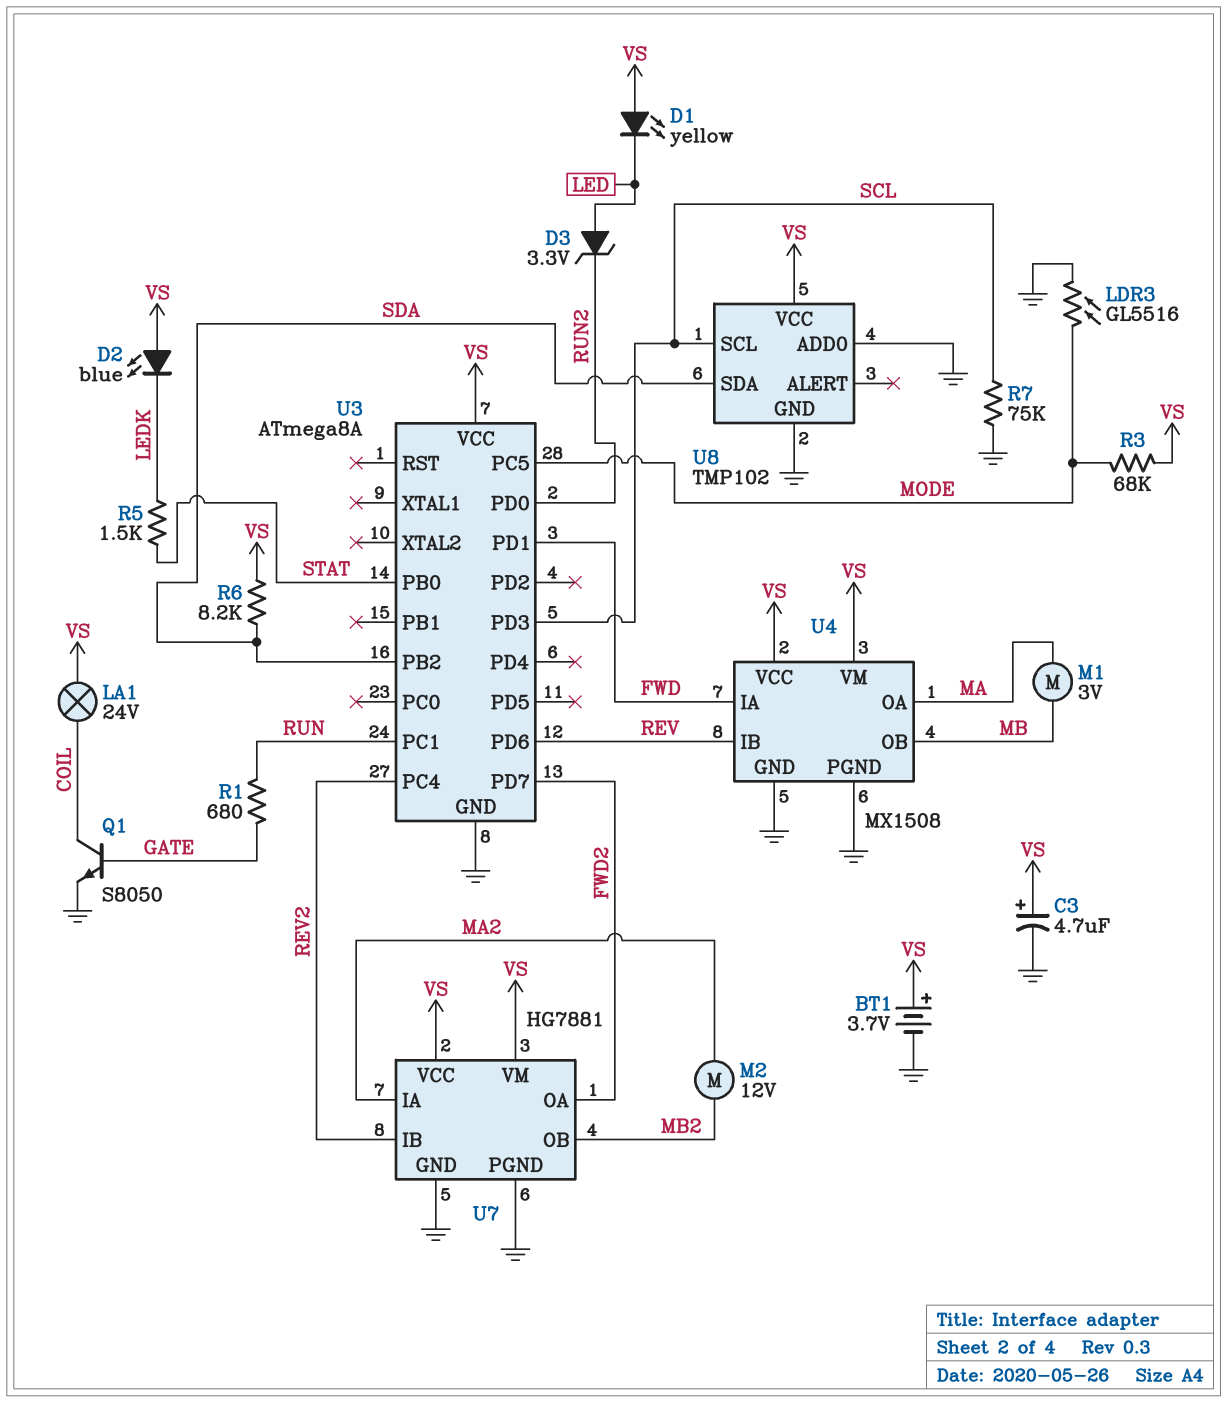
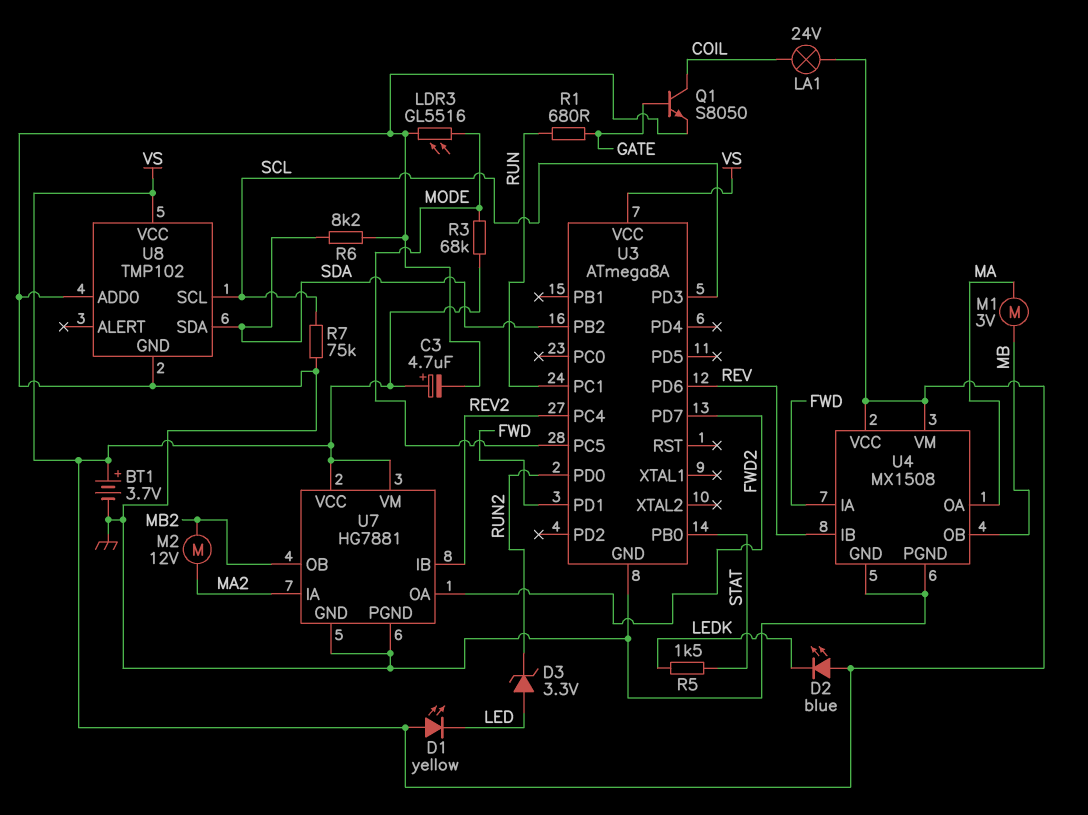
R6: 8.2k (SDA, VS) -> 8.2k (GND, SDA)

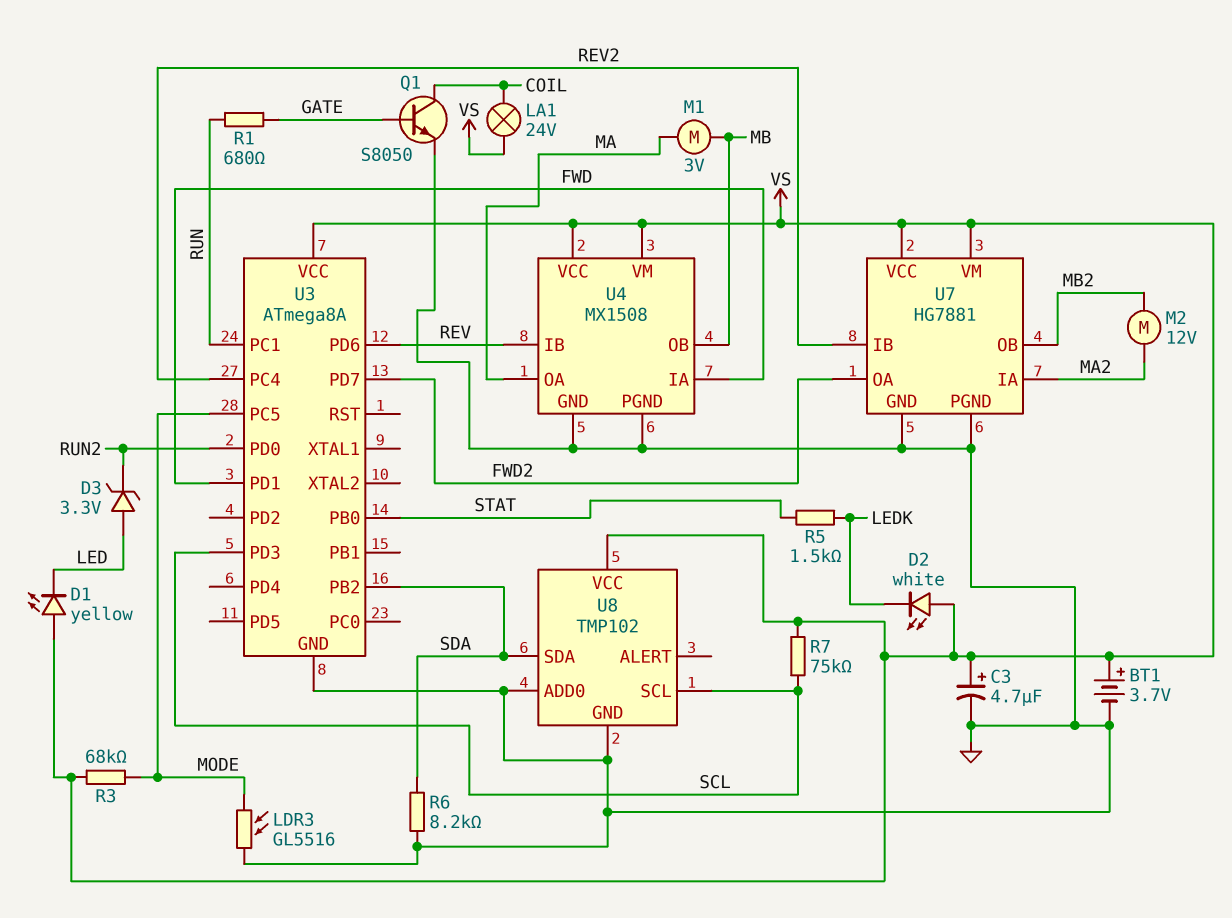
D2: LED blue (A VS, K LEDK) -> LED white (A VS, K LEDK)
R7: 75k (GND, SCL) -> 75k (SCL, VS)

